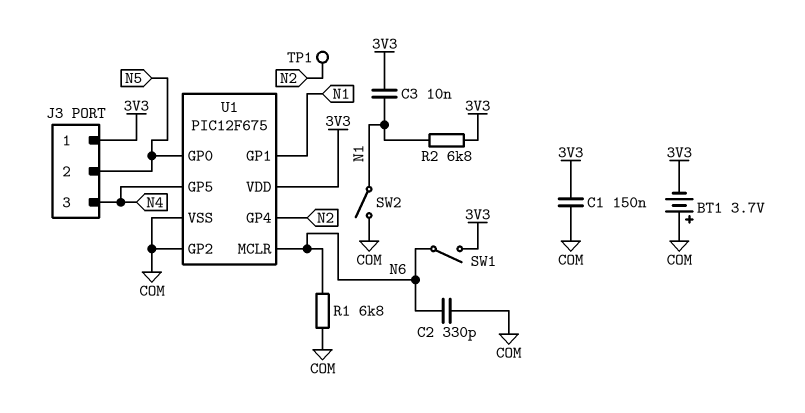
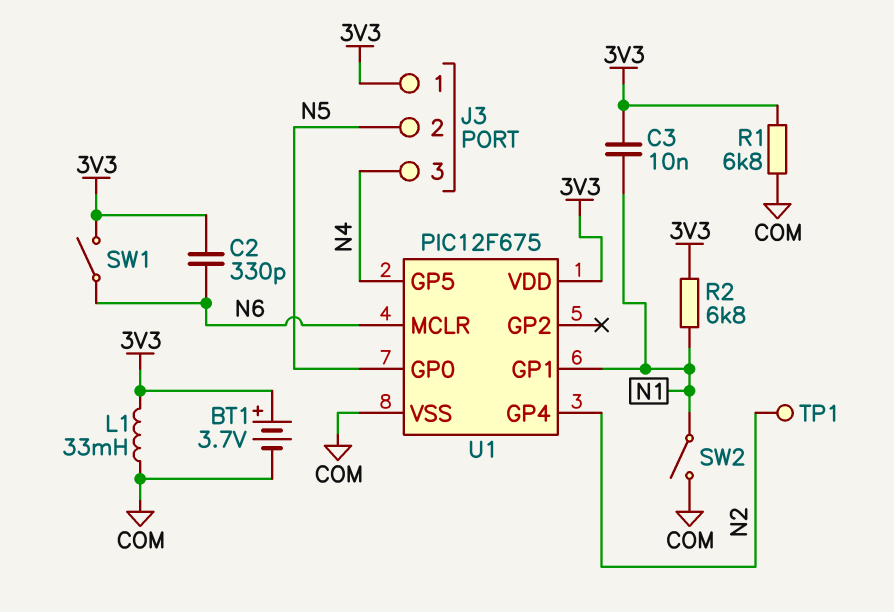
BT1: 3.7V (plus COM, minus 3V3) -> 3.7V (plus 3V3, minus COM)
C1: 150nF (3V3, COM) -> none
C2: 330pF (COM, N6) -> 330pF (3V3, N6)
L1: none -> 33mH (3V3, COM)
R1: 6.8k (COM, N6) -> 6.8k (3V3, COM)
U1 pin GP2: COM -> none

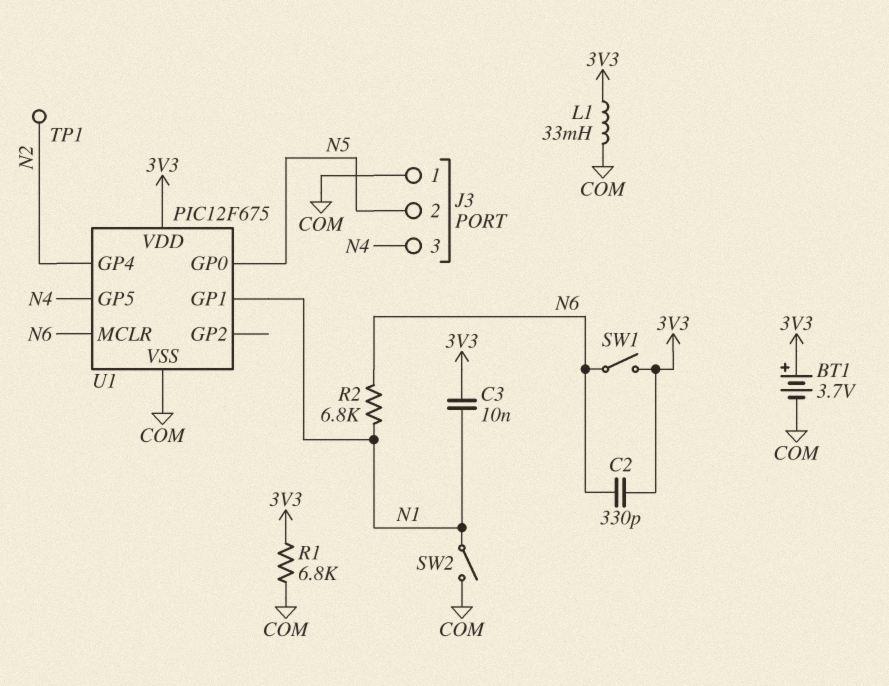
J3 pin 1: 3V3 -> COM
R2: 6.8k (3V3, N1) -> 6.8k (N1, N6)

